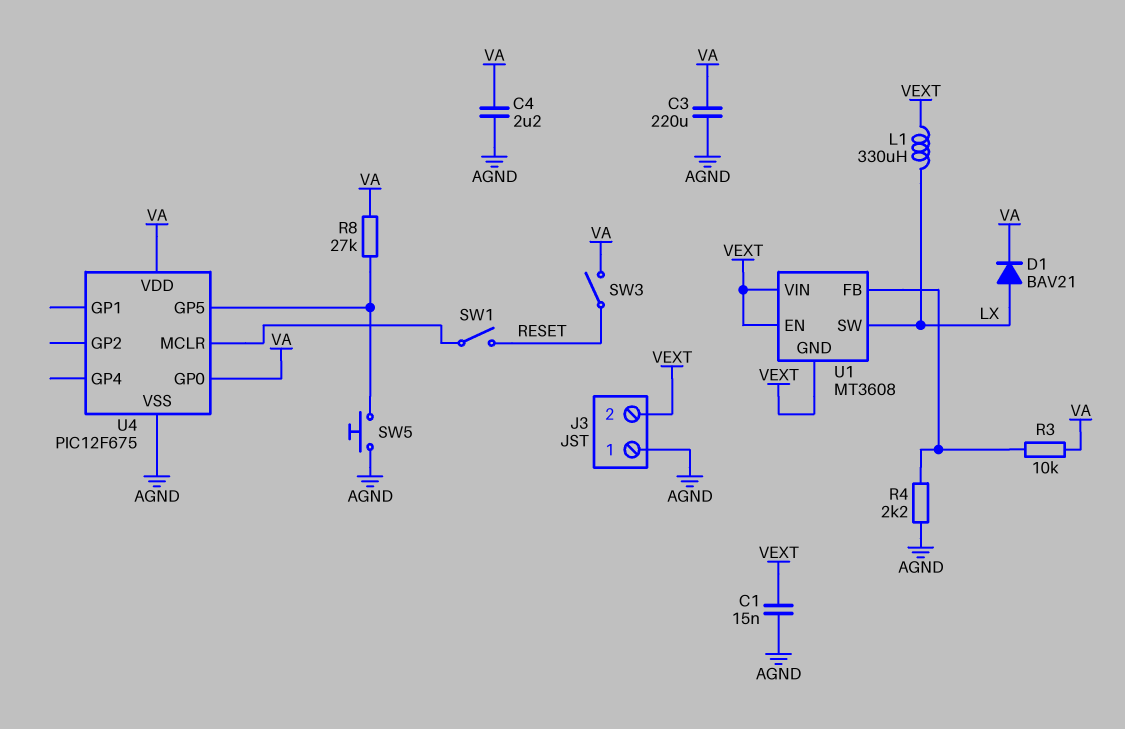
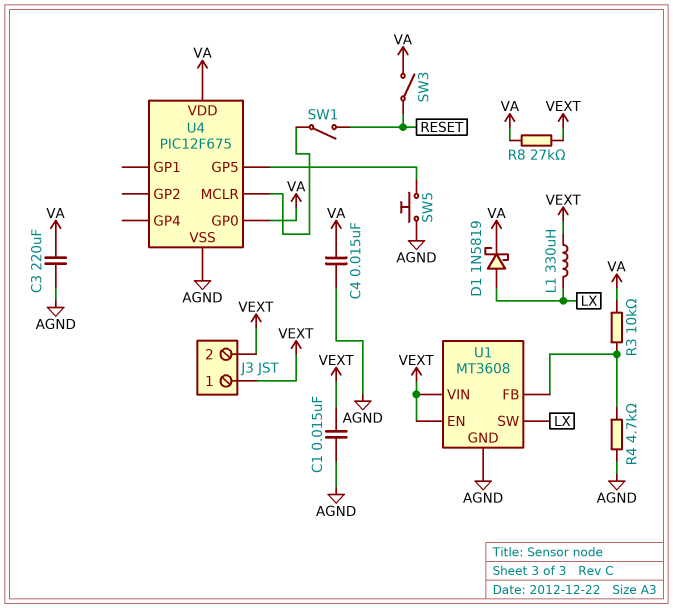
C4: 2.2uF (AGND, VA) -> 15nF (AGND, VA)
D1: diode BAV21 (A LX, K VA) -> schottky 1N5819 (A LX, K VA)
J3 pin 1: AGND -> VEXT
R4: 2.2k (AGND, U1/FB) -> 4.7k (AGND, U1/FB)
R8: 27k (U4/GP5, VA) -> 27k (VA, VEXT)
U1 pin GND: VEXT -> AGND

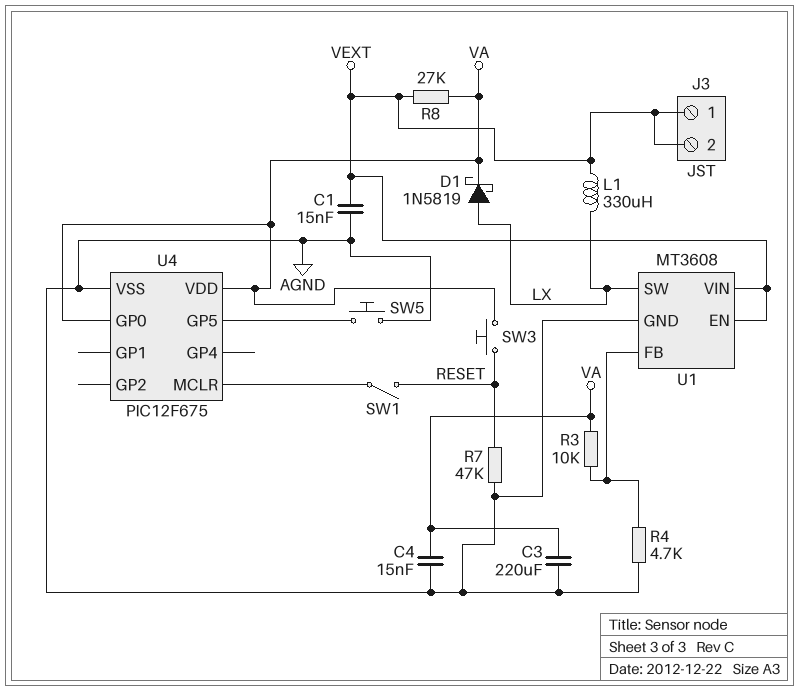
R7: none -> 47k (AGND, RESET)
SW3: switch (RESET, VA) -> button (RESET, VA)

